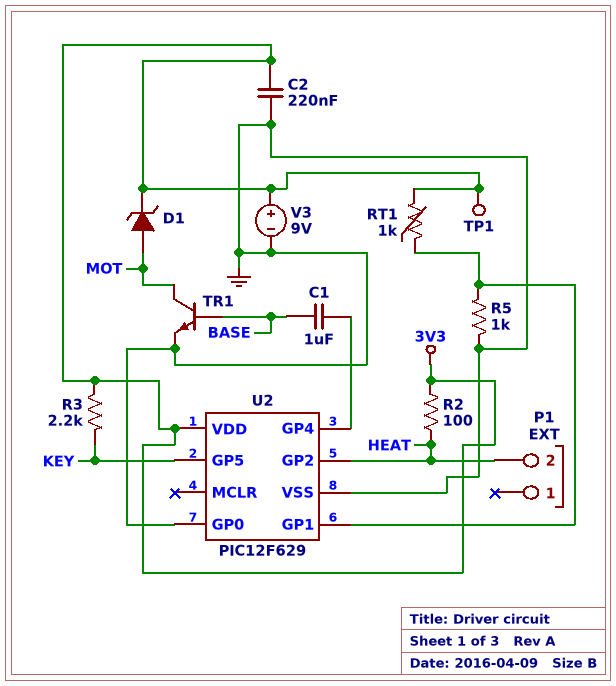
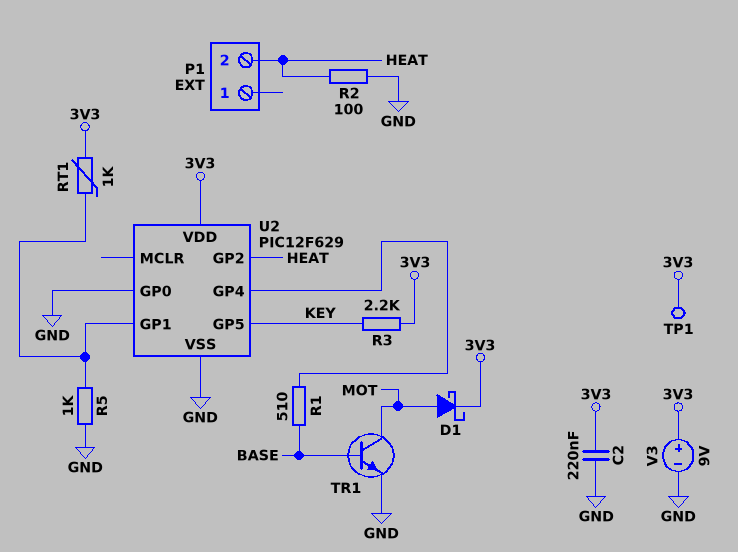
C1: 1uF (BASE, U2/GP4) -> none
D1: zener (A MOT, K 3V3) -> schottky (A MOT, K 3V3)
R1: none -> 510 (BASE, U2/GP4)
R2: 100 (3V3, HEAT) -> 100 (GND, HEAT)

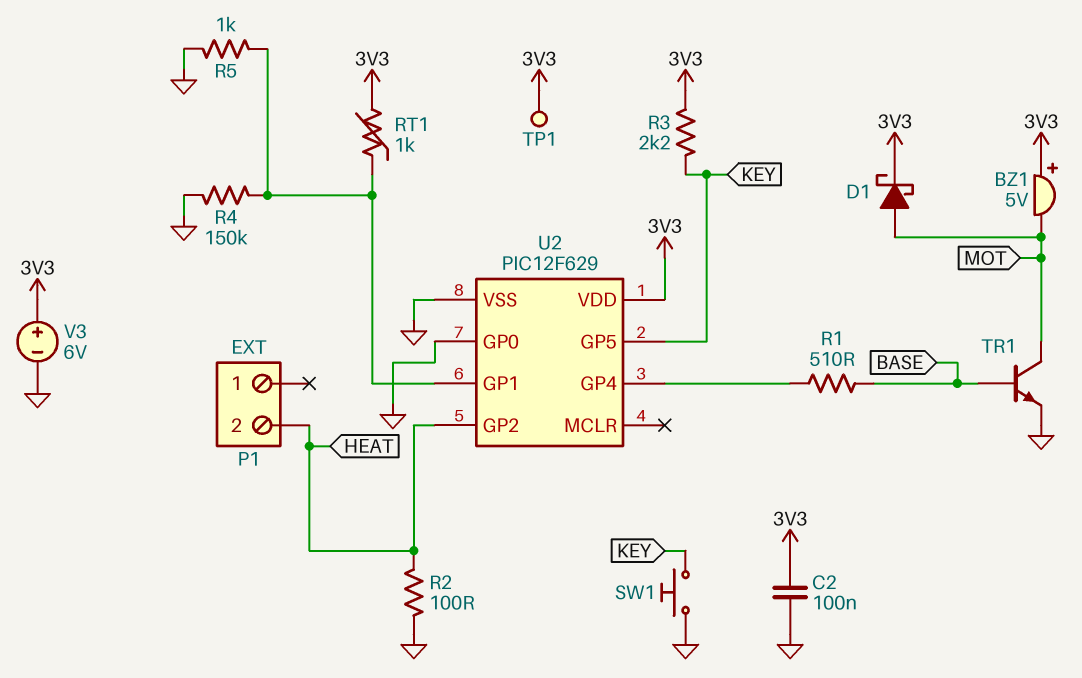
BZ1: none -> buzzer 5V (plus 3V3, minus MOT)
C2: 220nF (3V3, GND) -> 100nF (3V3, GND)
R4: none -> 150k (GND, U2/GP1)
SW1: none -> button (GND, KEY)
V3: 9V (plus 3V3, minus GND) -> 6V (plus 3V3, minus GND)

